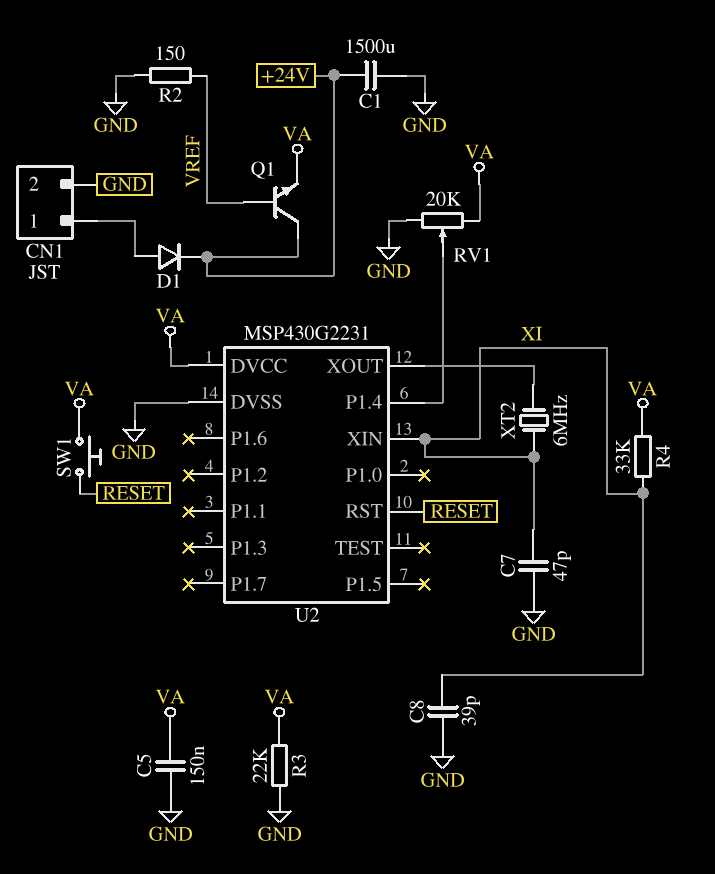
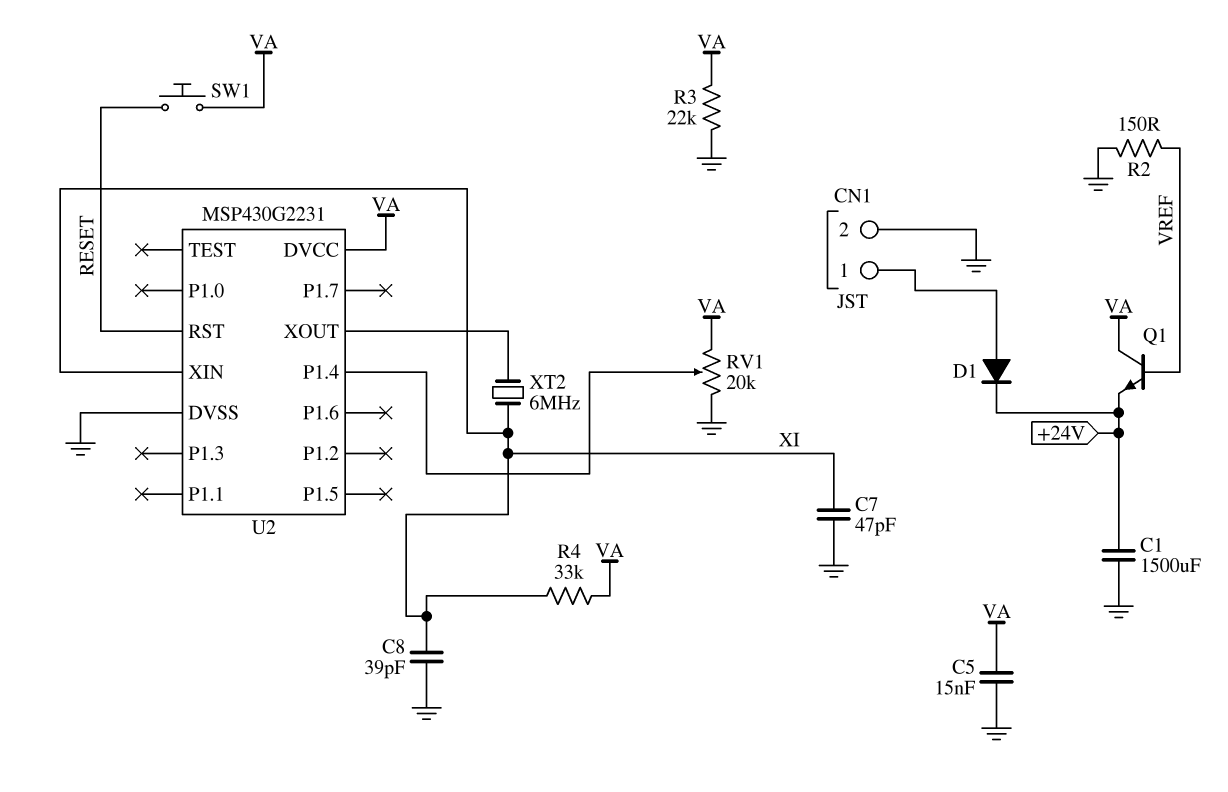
C5: 150nF (GND, VA) -> 15nF (GND, VA)
Q1: NPN (B VREF, C +24V, E VA) -> NPN (B VREF, C VA, E +24V)

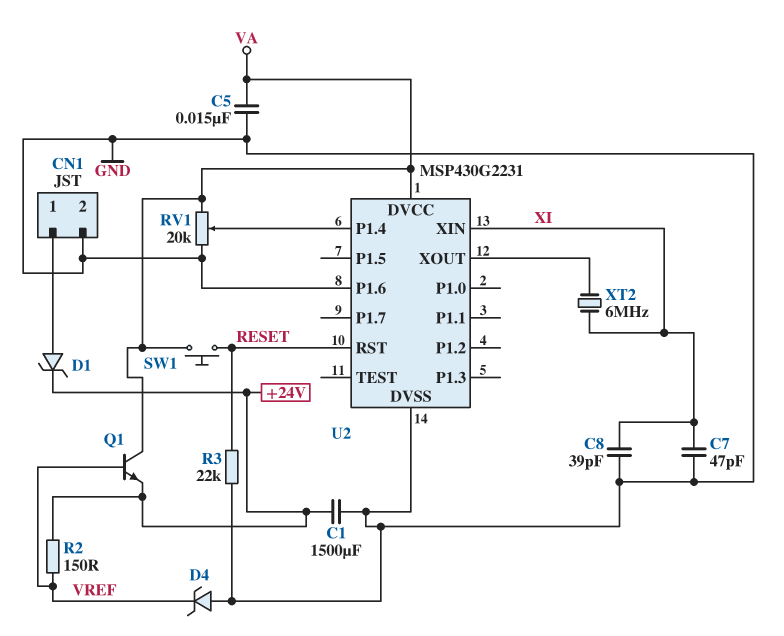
D1: diode (A CN1/1, K +24V) -> zener (A CN1/1, K +24V)
D4: none -> zener (A GND, K VREF)
R2: 150 (GND, VREF) -> 150 (+24V, VREF)
R3: 22k (GND, VA) -> 22k (GND, RESET)
R4: 33k (VA, XI) -> none
U2 pin P1.6: none -> GND

